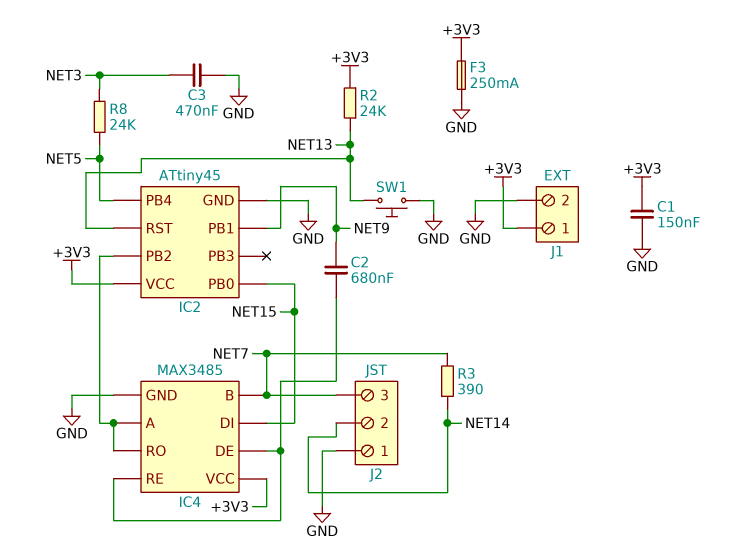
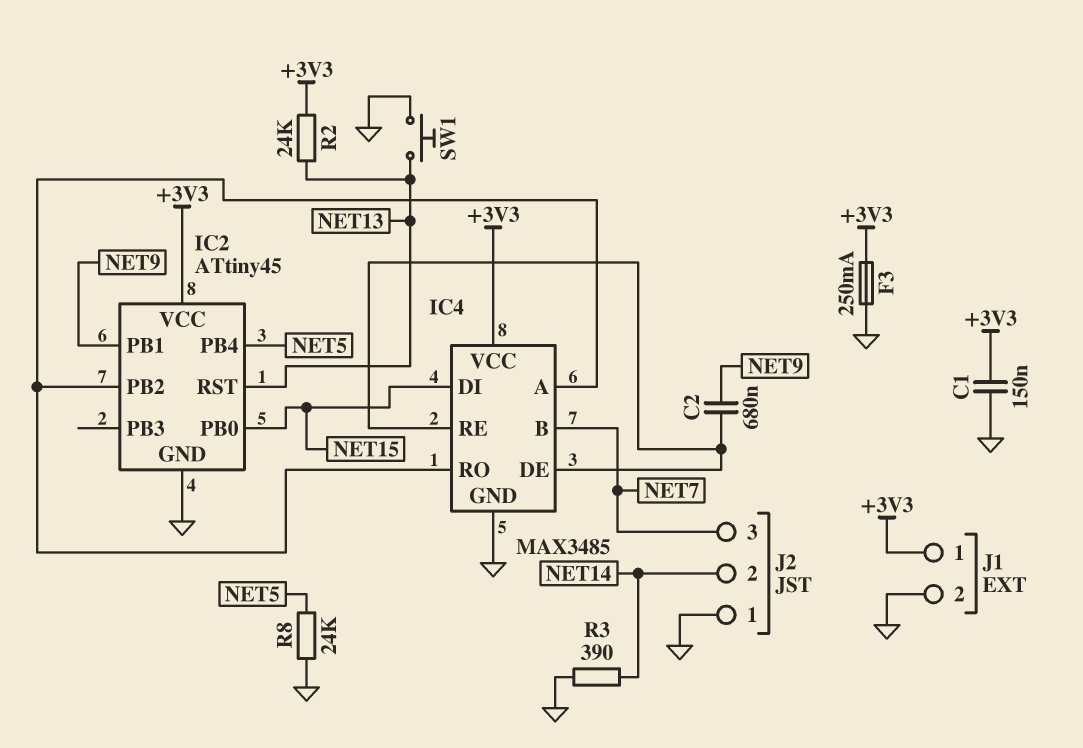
C3: 470nF (GND, NET3) -> none
R3: 390 (NET7, NET14) -> 390 (GND, NET14)
R8: 24k (NET3, NET5) -> 24k (GND, NET5)

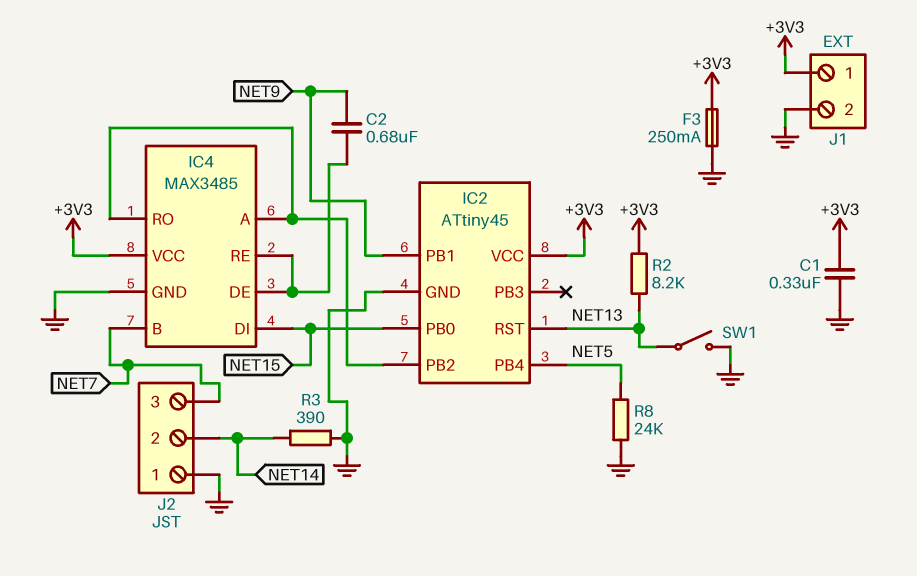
C1: 150nF (+3V3, GND) -> 330nF (+3V3, GND)
R2: 24k (+3V3, NET13) -> 8.2k (+3V3, NET13)
SW1: button (GND, NET13) -> switch (GND, NET13)

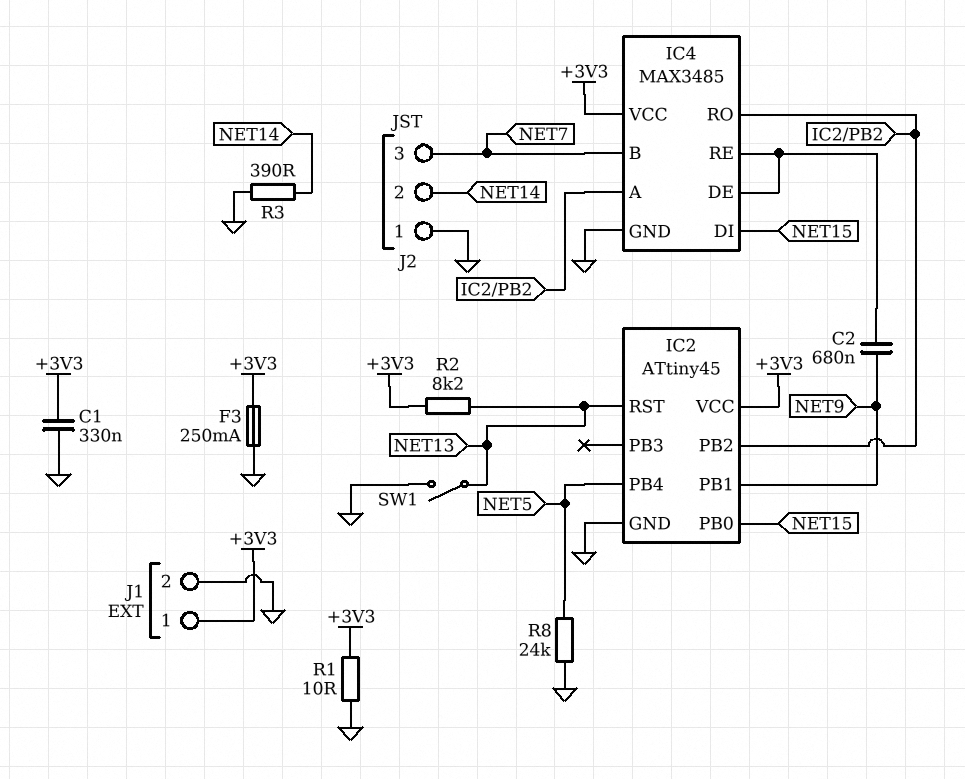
R1: none -> 10 (+3V3, GND)

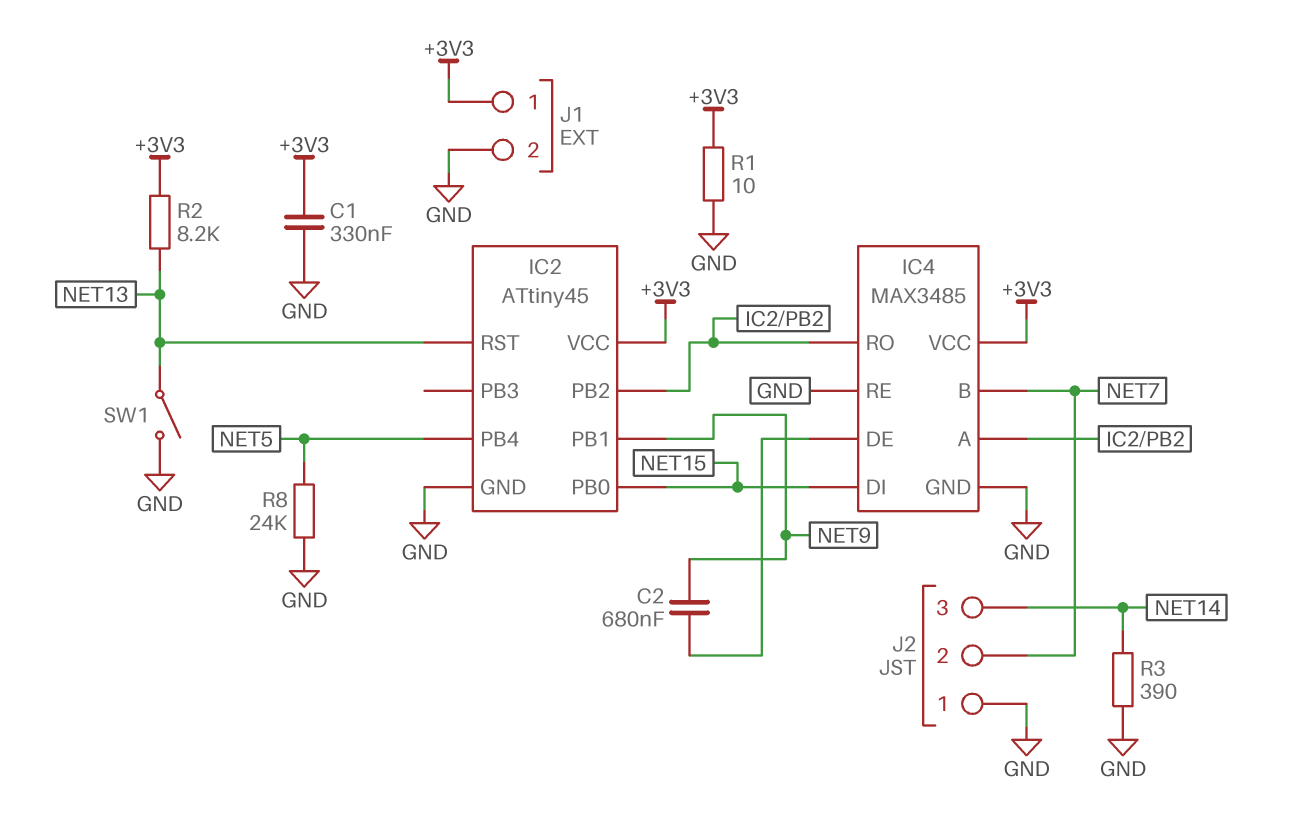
F3: 250mA (+3V3, GND) -> none
IC4 pin RE: IC4/DE -> GND
J2 pin 2: NET14 -> NET7
J2 pin 3: NET7 -> NET14

